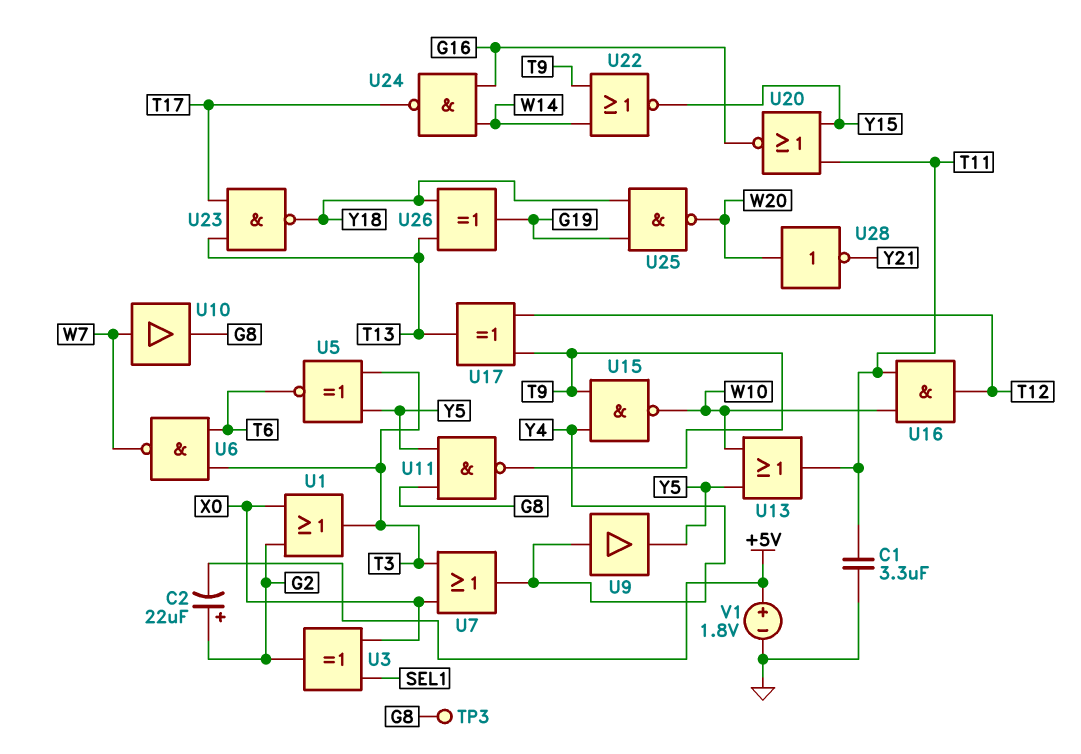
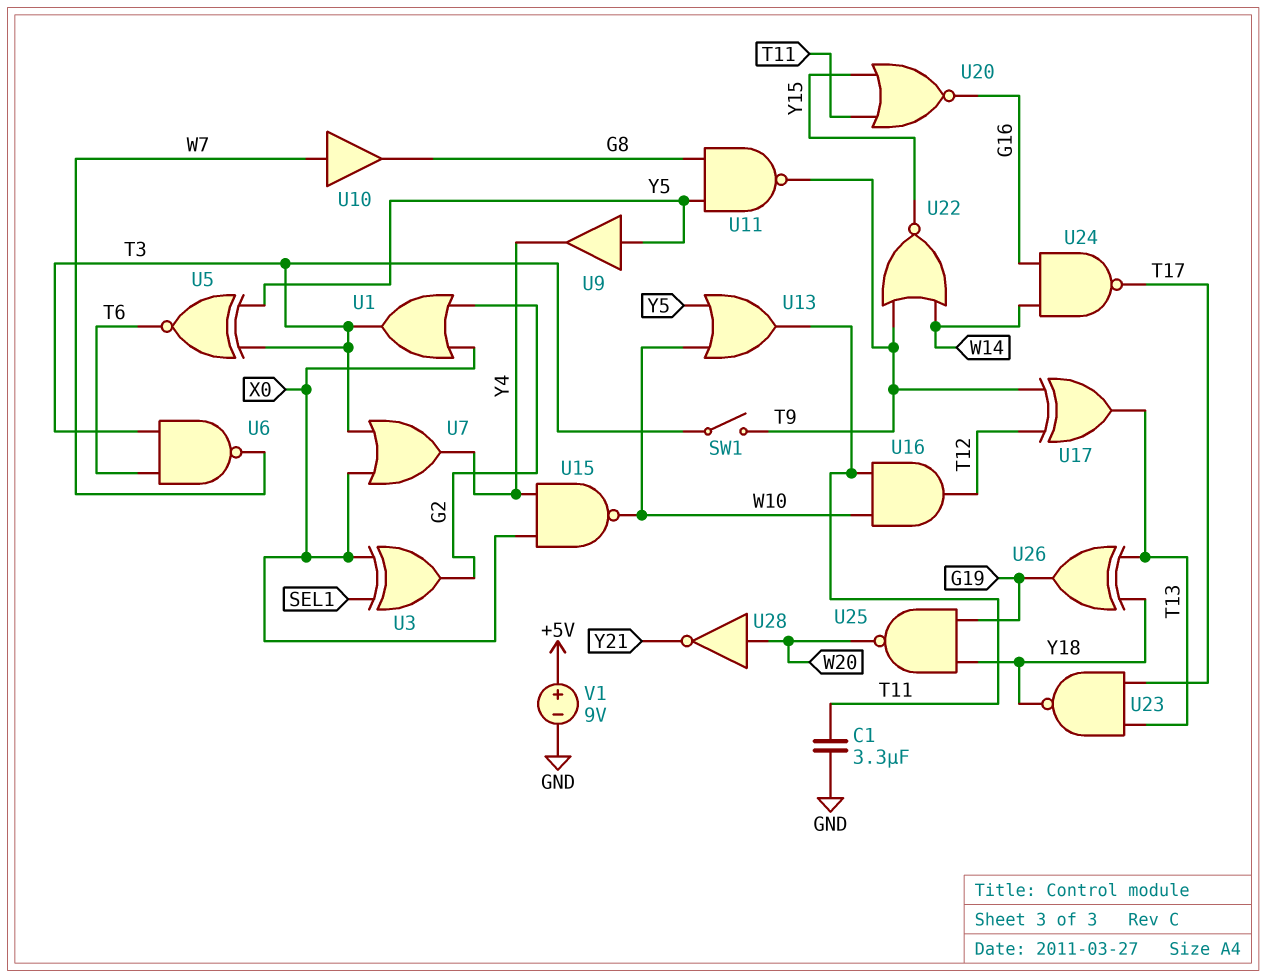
C2: 22uF (plus G2, minus +5V) -> none
SW1: none -> switch (T3, T9)
TP3: test point (G8) -> none
U9: buffer (in Y4, out Y5) -> buffer (in Y5, out Y4)
U15: NAND (in T9, in Y4, out W10) -> NAND (in X0, in Y4, out W10)
V1: 1.8V (plus +5V, minus GND) -> 9V (plus +5V, minus GND)

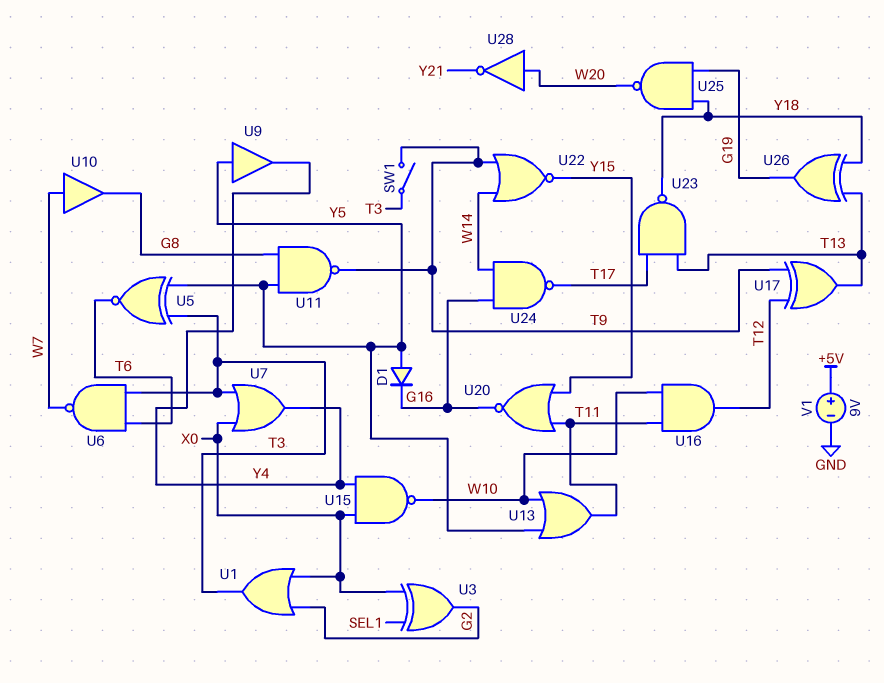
C1: 3.3uF (GND, T11) -> none
D1: none -> diode (A Y5, K G16)

